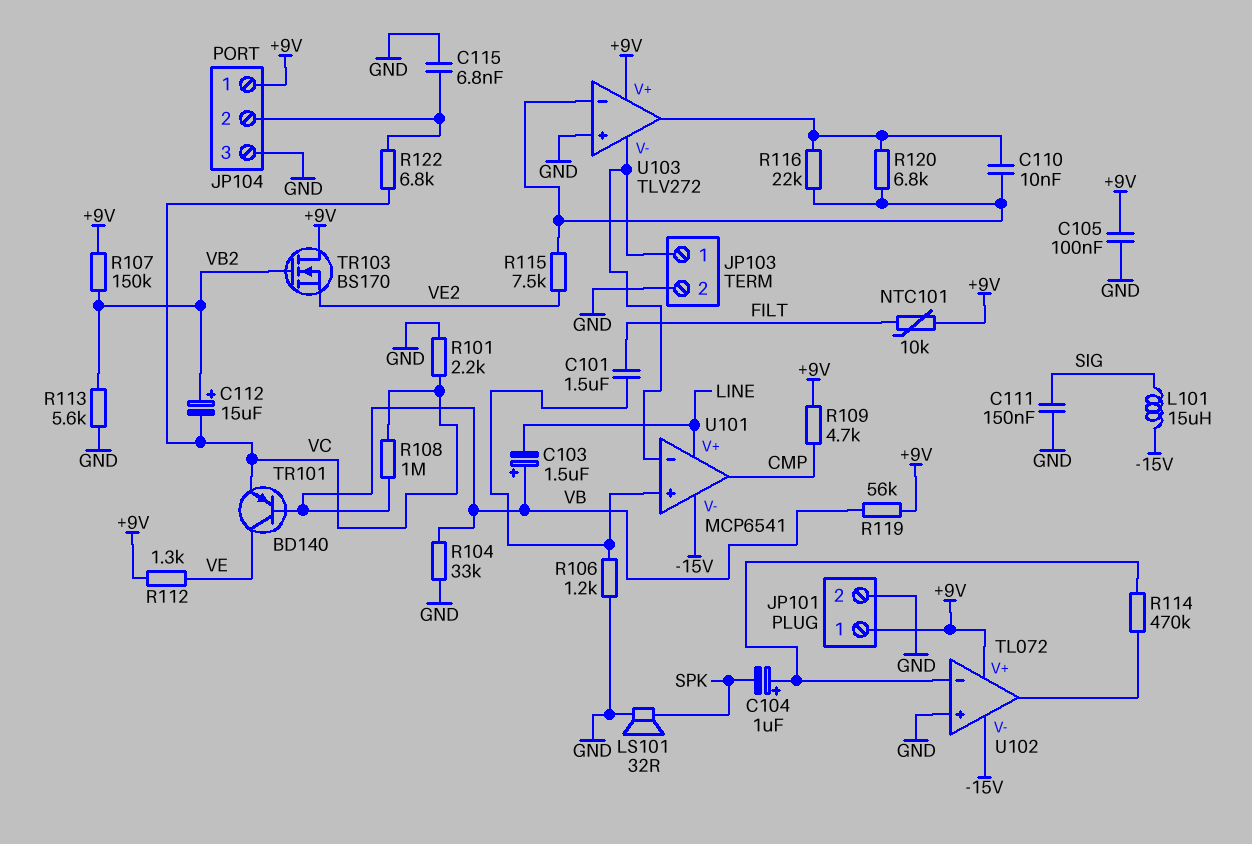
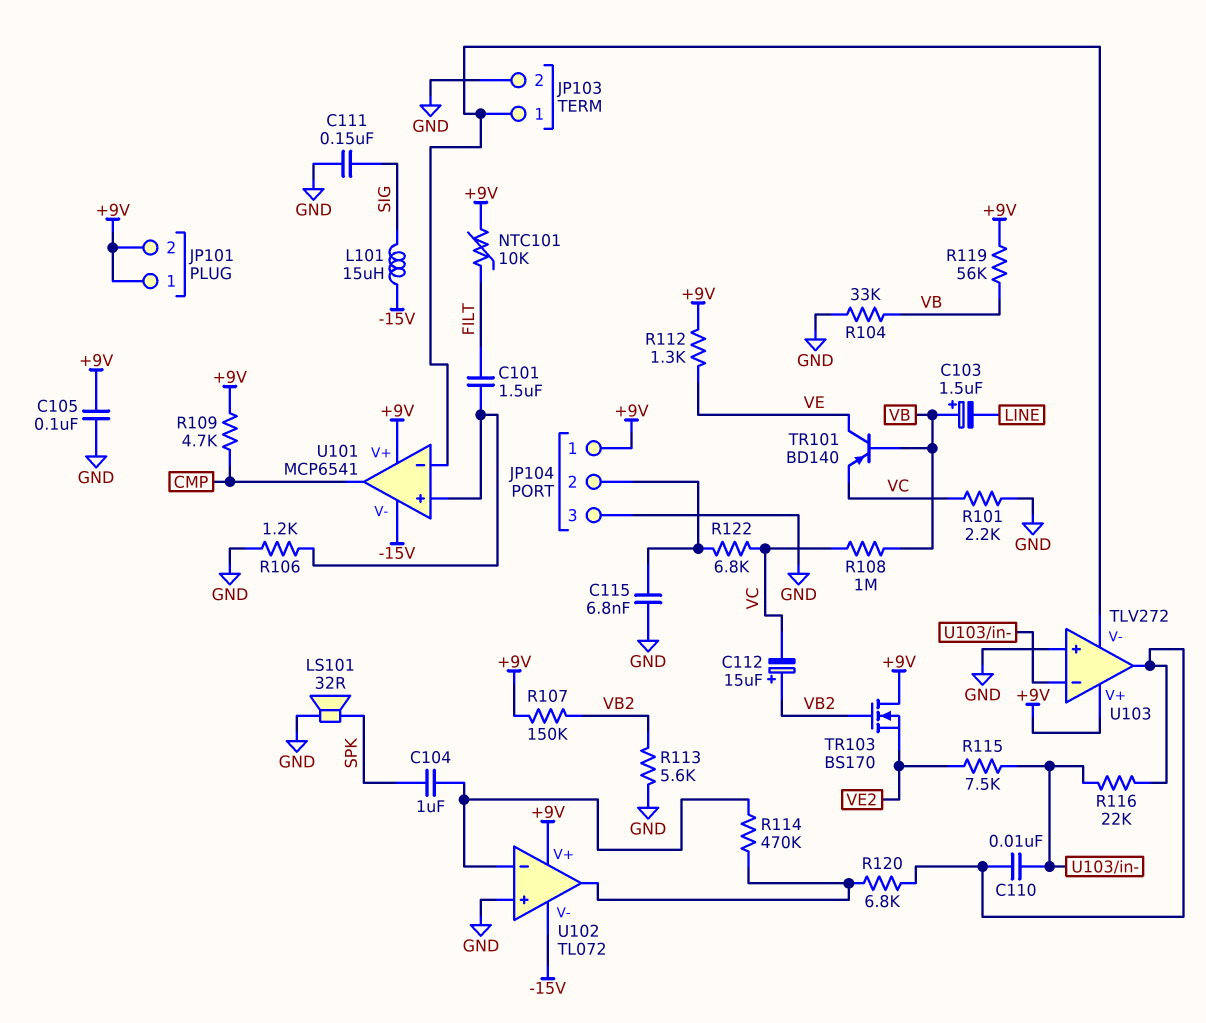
C104: 1uF (plus U102/in-, minus SPK) -> 1uF (SPK, U102/in-)
JP101 pin 2: GND -> +9V
R120: 6.8k (U103/in-, U103/out) -> 6.8k (U102/out, U103/out)
U101 pin V+: LINE -> +9V

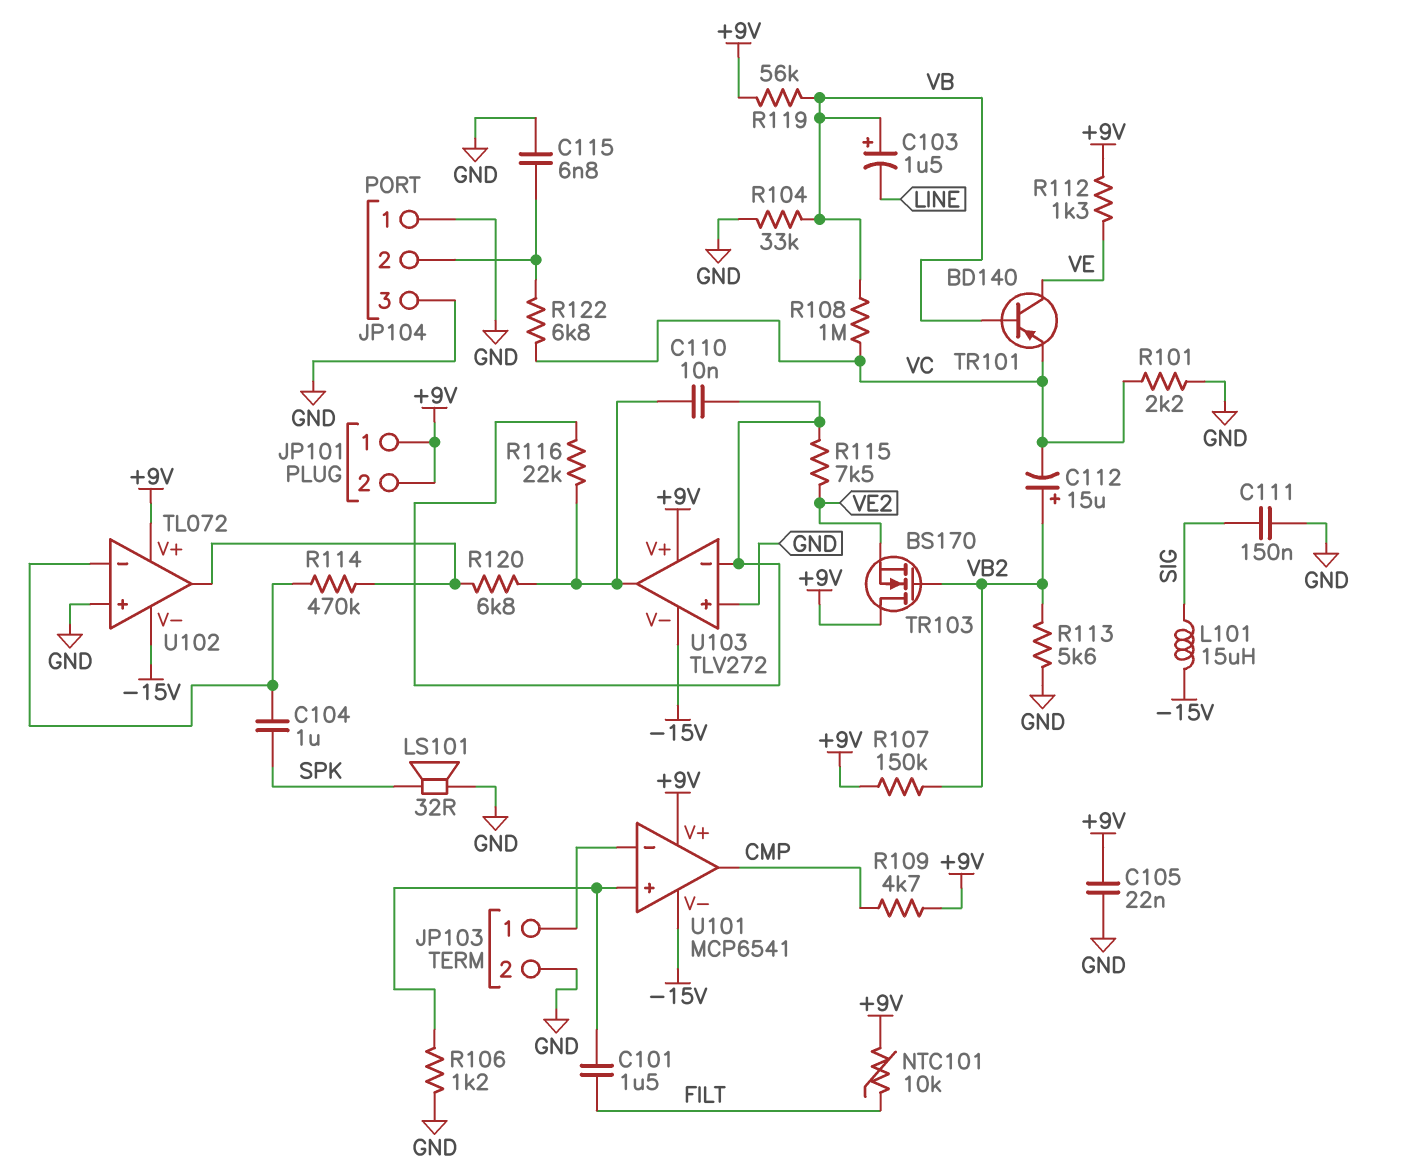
C105: 100nF (+9V, GND) -> 22nF (+9V, GND)
JP104 pin 1: +9V -> GND
U103 pin V-: JP103/1 -> -15V

